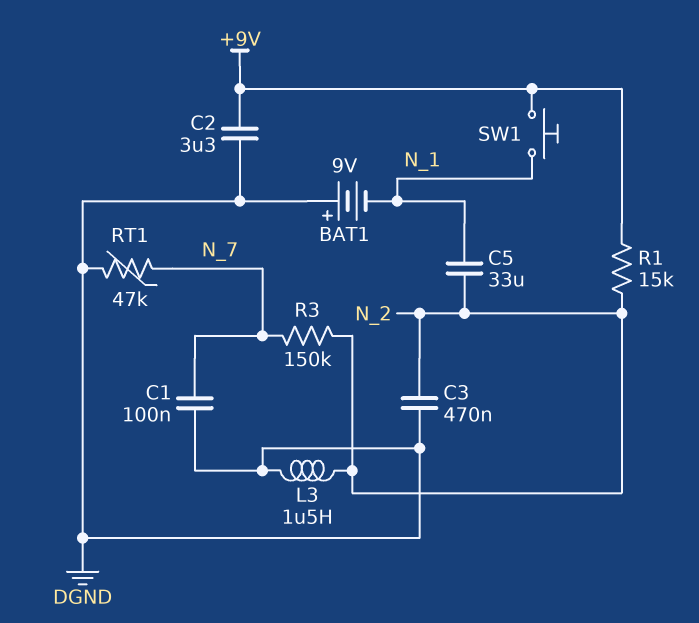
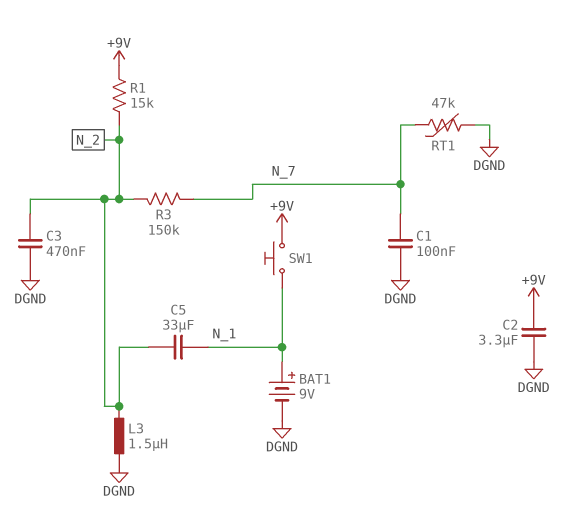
BAT1: 9V (plus DGND, minus N_1) -> 9V (plus N_1, minus DGND)

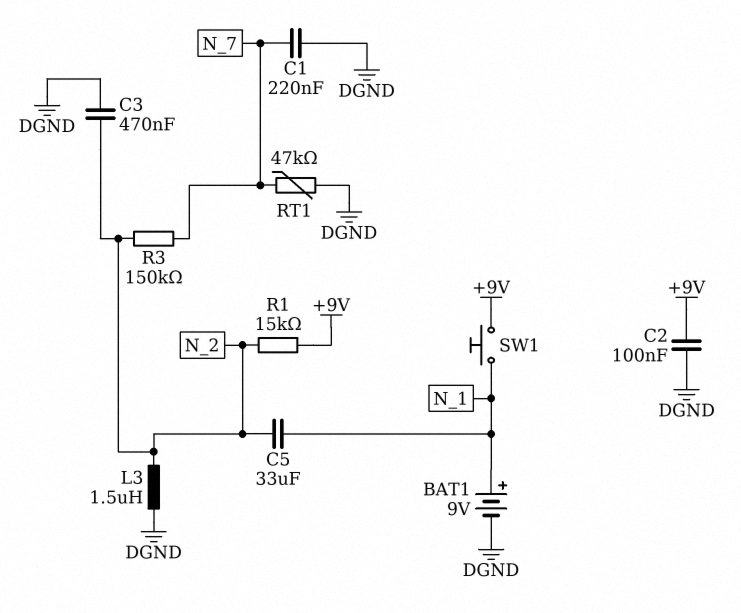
C1: 100nF (DGND, N_7) -> 220nF (DGND, N_7)
C2: 3.3uF (+9V, DGND) -> 100nF (+9V, DGND)

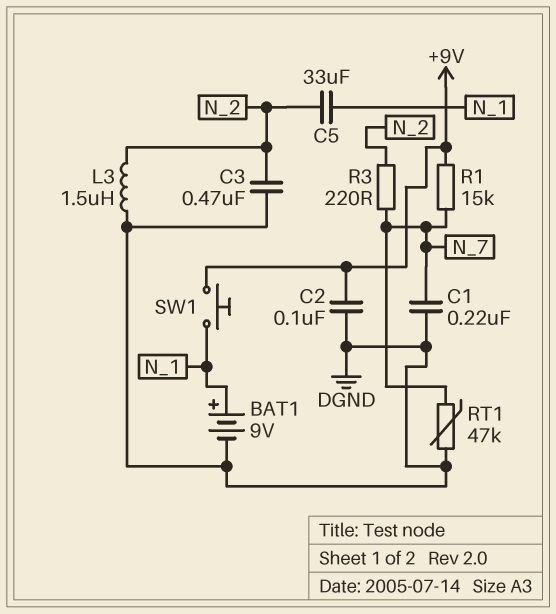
R1: 15k (+9V, N_2) -> 15k (+9V, N_7)
R3: 150k (N_2, N_7) -> 220 (N_2, N_7)

